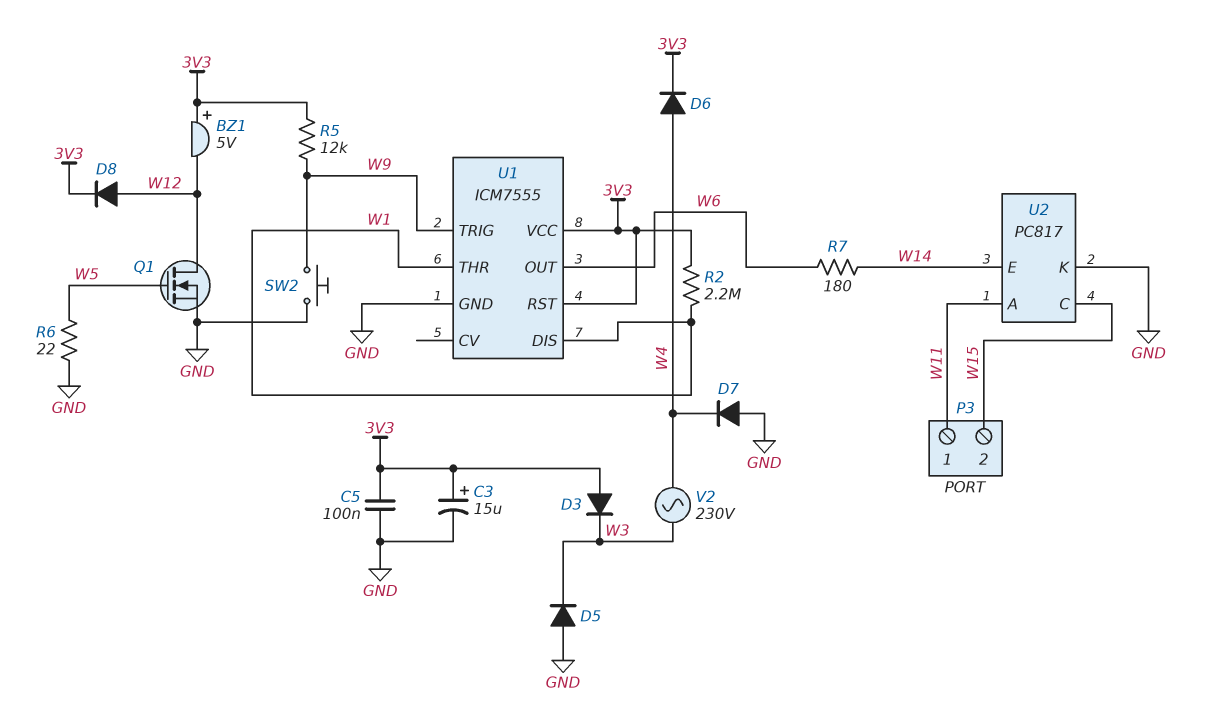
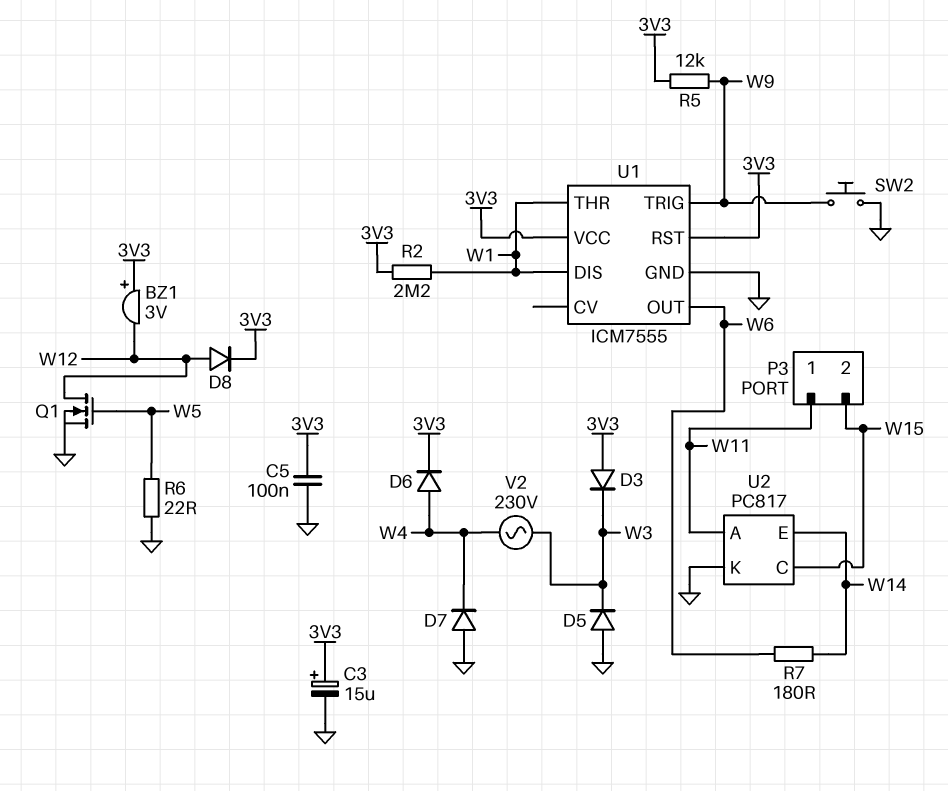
BZ1: buzzer 5V (plus 3V3, minus W12) -> buzzer 3V (plus 3V3, minus W12)

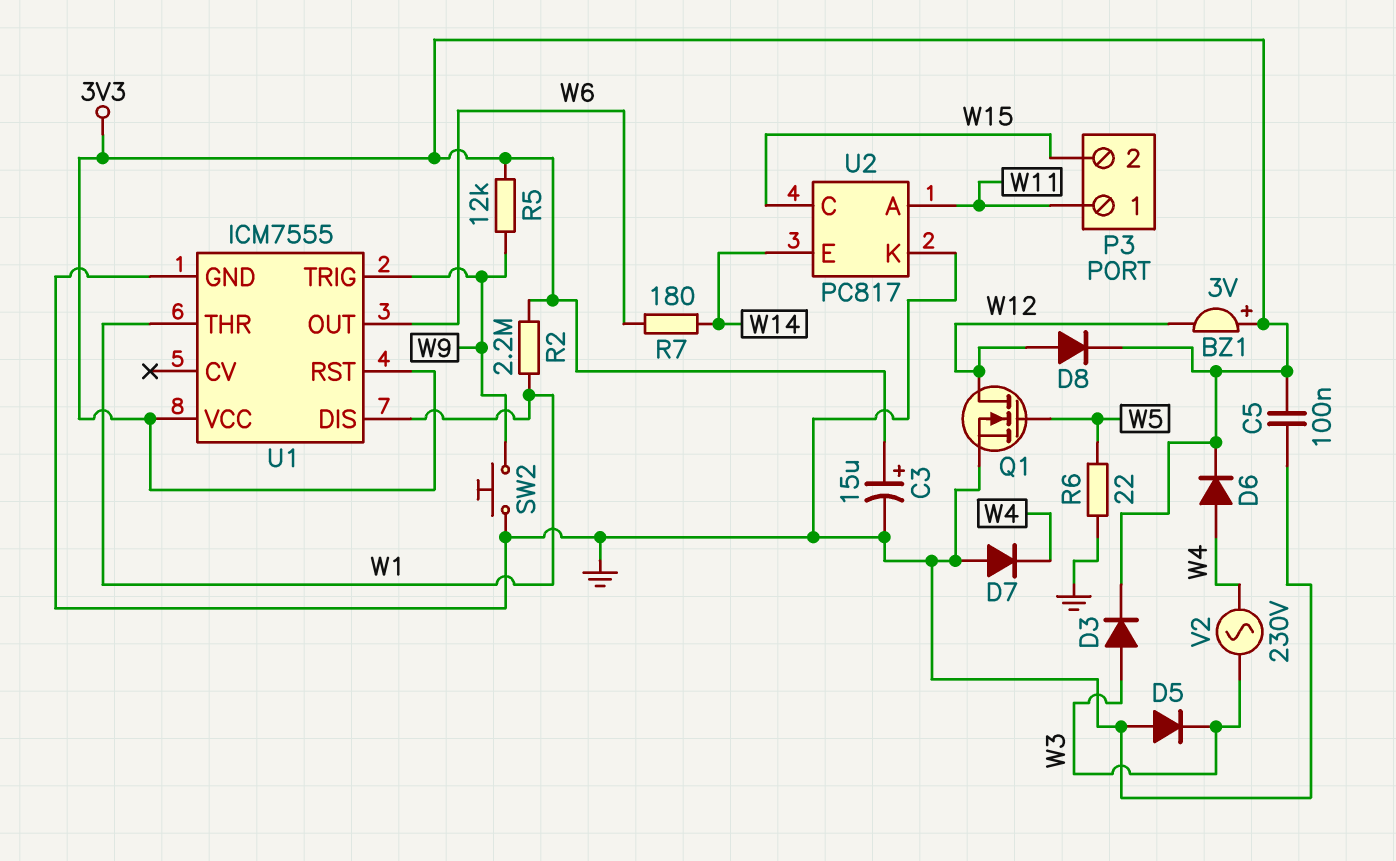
D3: diode (A 3V3, K W3) -> diode (A W3, K 3V3)

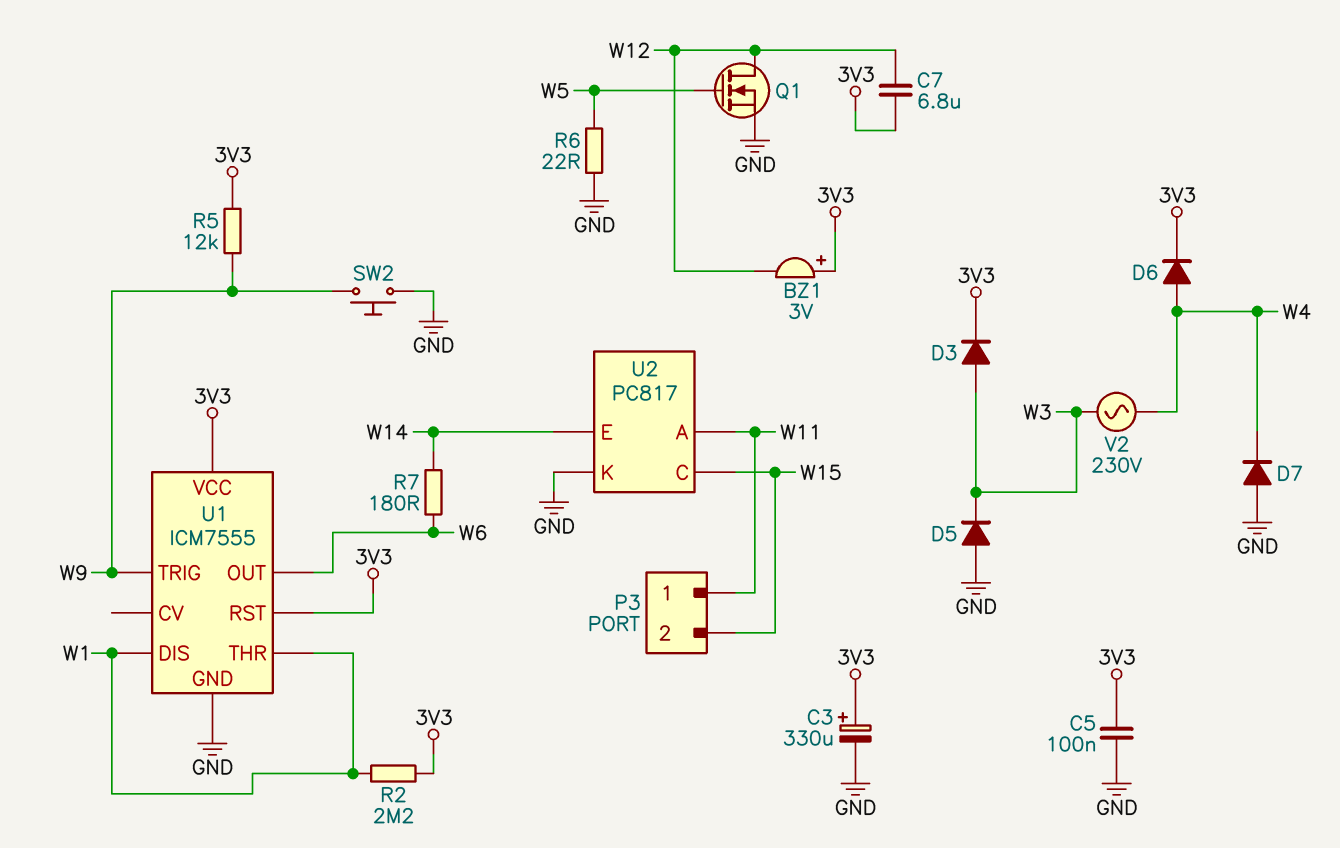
C3: 15uF (plus 3V3, minus GND) -> 330uF (plus 3V3, minus GND)
C7: none -> 6.8uF (3V3, W12)
D8: diode (A W12, K 3V3) -> none

